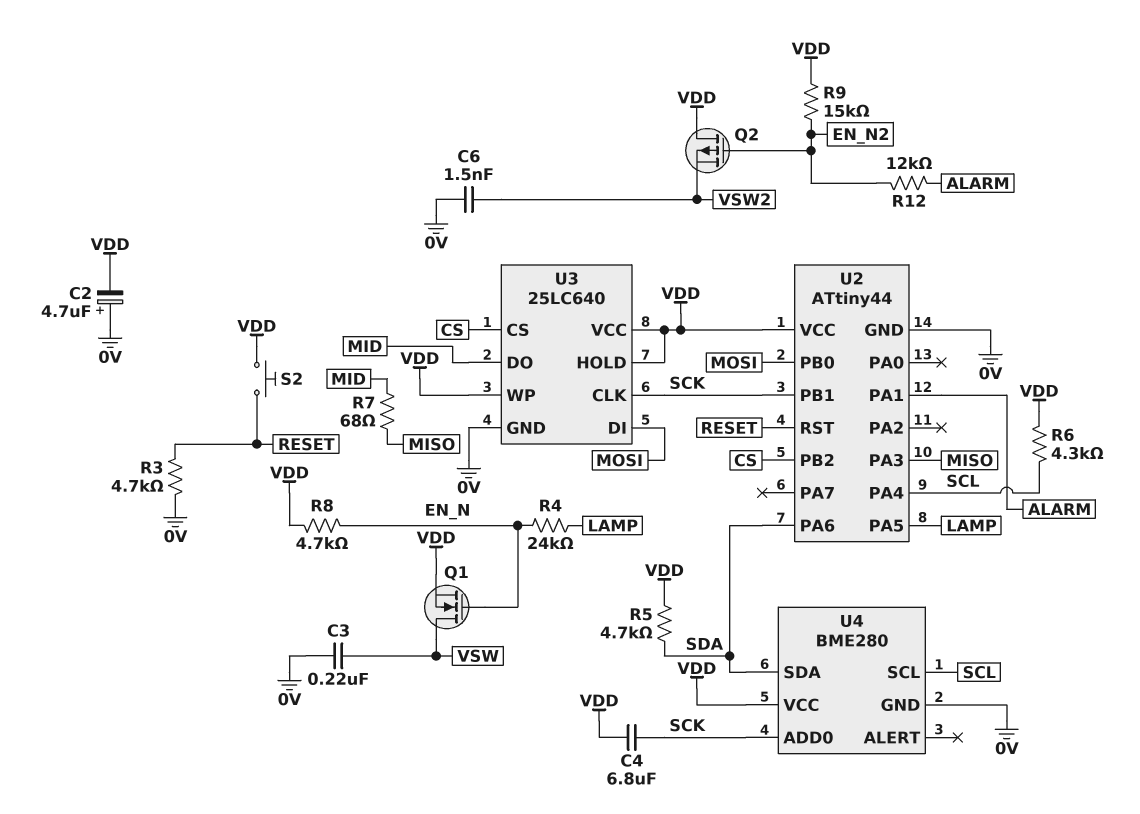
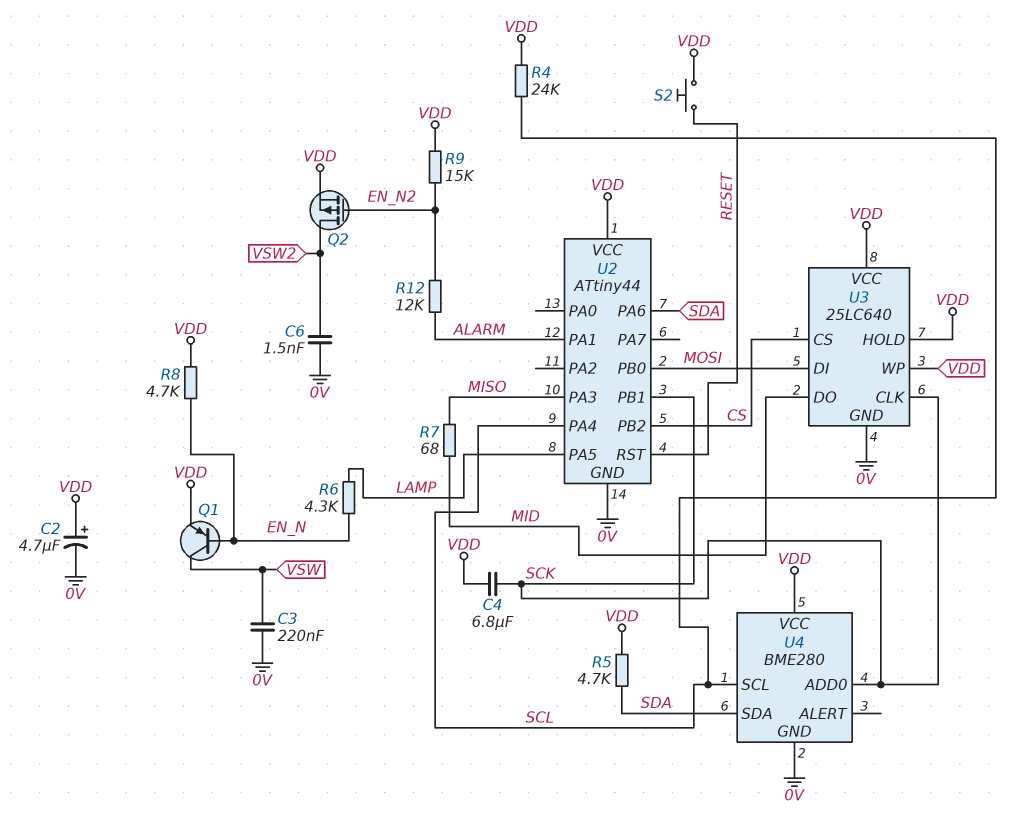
C2: 4.7uF (plus 0V, minus VDD) -> 4.7uF (plus VDD, minus 0V)
Q1: NMOS (G EN_N, D VSW, S VDD) -> PNP (B EN_N, C VSW, E VDD)
Q2: PMOS (G EN_N2, D VDD, S VSW2) -> PMOS (G EN_N2, D VSW2, S VDD)
R3: 4.7k (0V, RESET) -> none
R4: 24k (EN_N, LAMP) -> 24k (SCL, VDD)
R6: 4.3k (SCL, VDD) -> 4.3k (EN_N, LAMP)

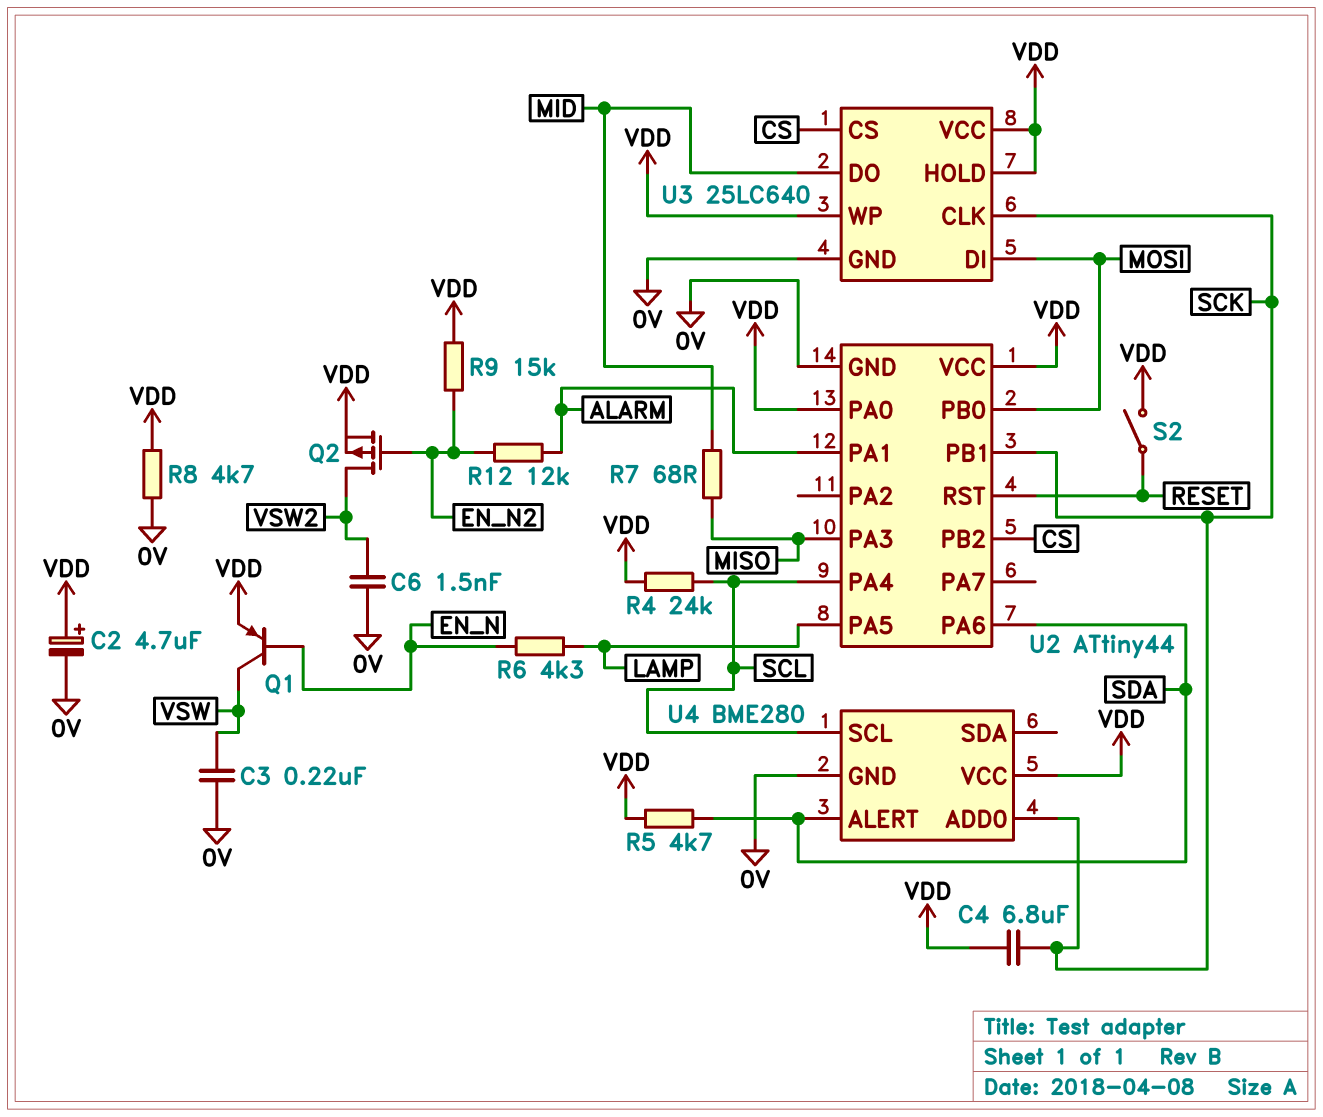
R8: 4.7k (EN_N, VDD) -> 4.7k (0V, VDD)
S2: button (RESET, VDD) -> switch (RESET, VDD)
U2 pin PA0: none -> VDD
U4 pin ALERT: none -> SDA
U4 pin SDA: SDA -> none

